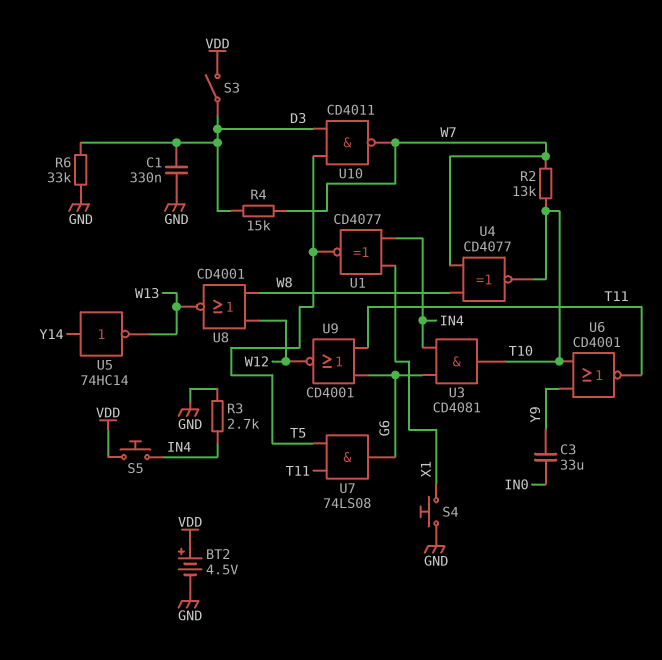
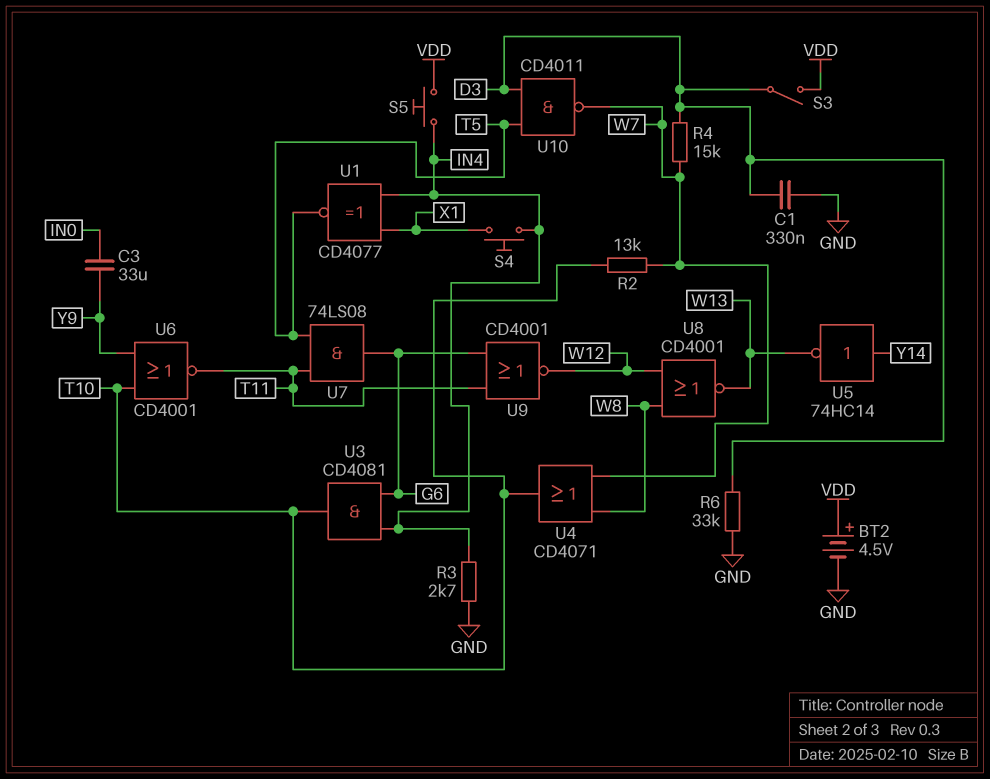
S4: button (GND, X1) -> button (IN4, X1)
U4: XNOR CD4077 (in W7, in W8, out T10) -> OR CD4071 (in W7, in W8, out T10)

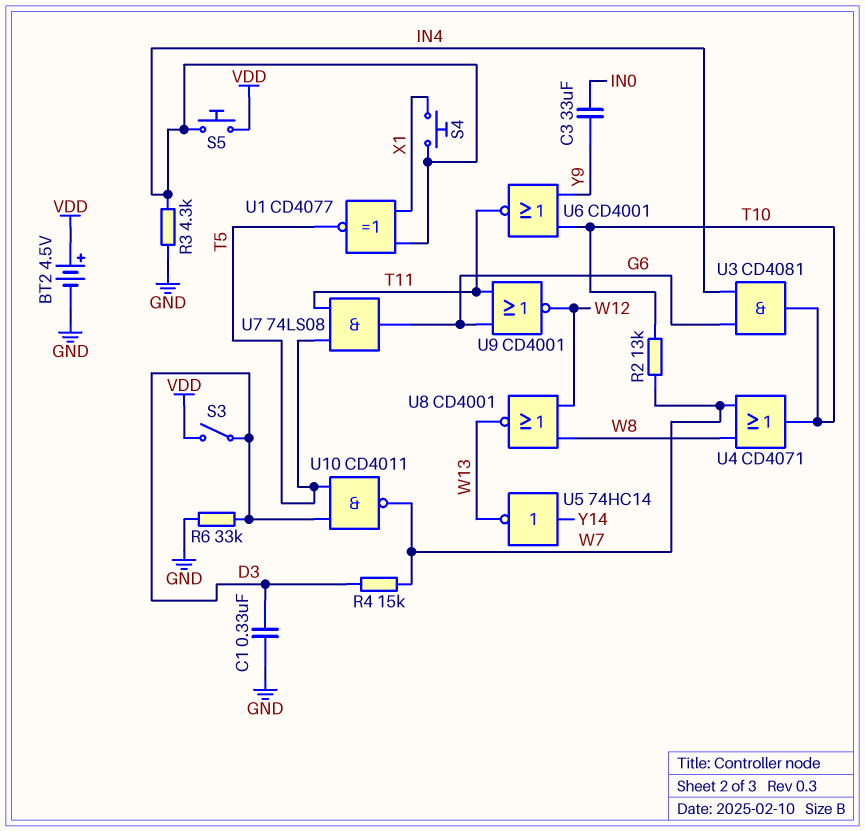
R3: 2.7k (GND, IN4) -> 4.3k (GND, IN4)

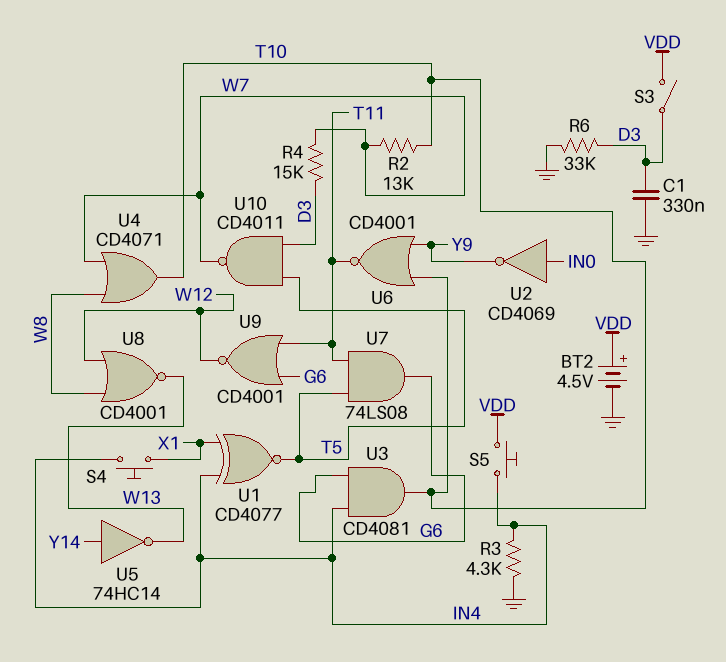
C3: 33uF (IN0, Y9) -> none
U2: none -> NOT CD4069 (in IN0, out Y9)

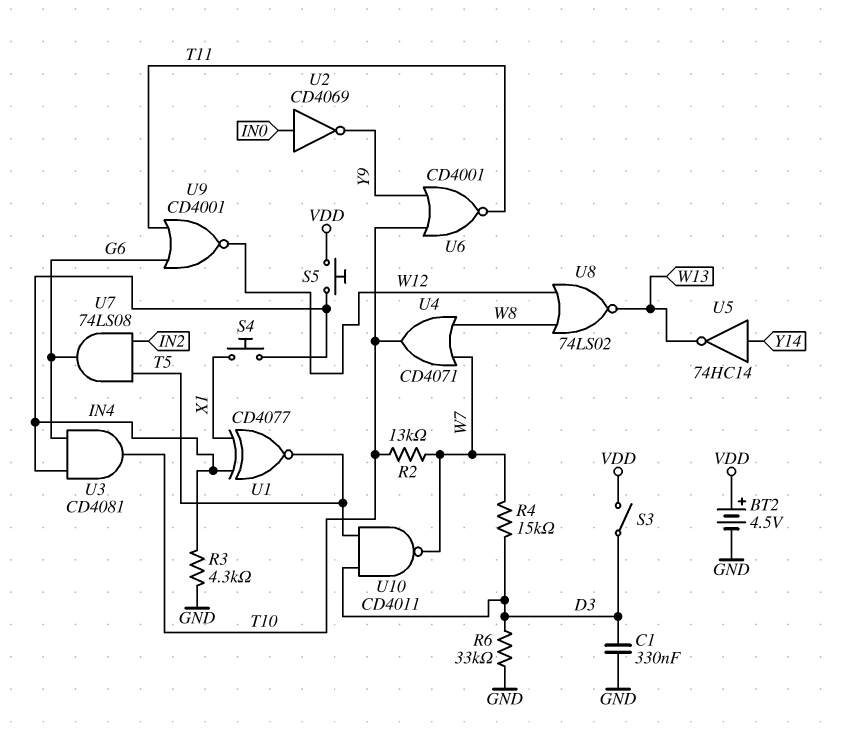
U7: AND 74LS08 (in T5, in T11, out G6) -> AND 74LS08 (in IN2, in T5, out G6)
U8: NOR CD4001 (in W8, in W12, out W13) -> NOR 74LS02 (in W8, in W12, out W13)

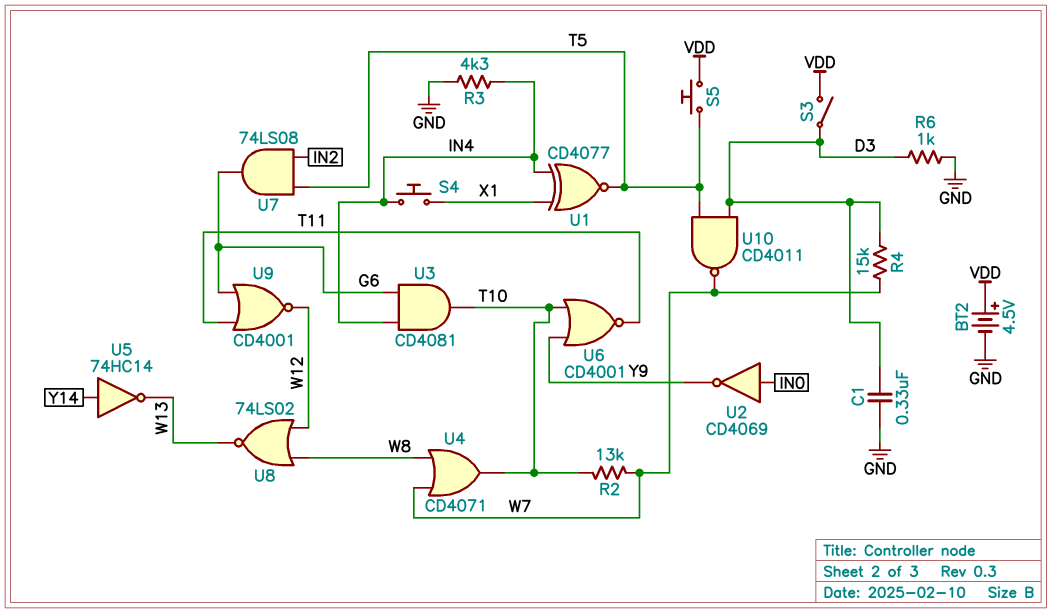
R6: 33k (D3, GND) -> 1k (D3, GND)
S5: button (IN4, VDD) -> button (T5, VDD)

